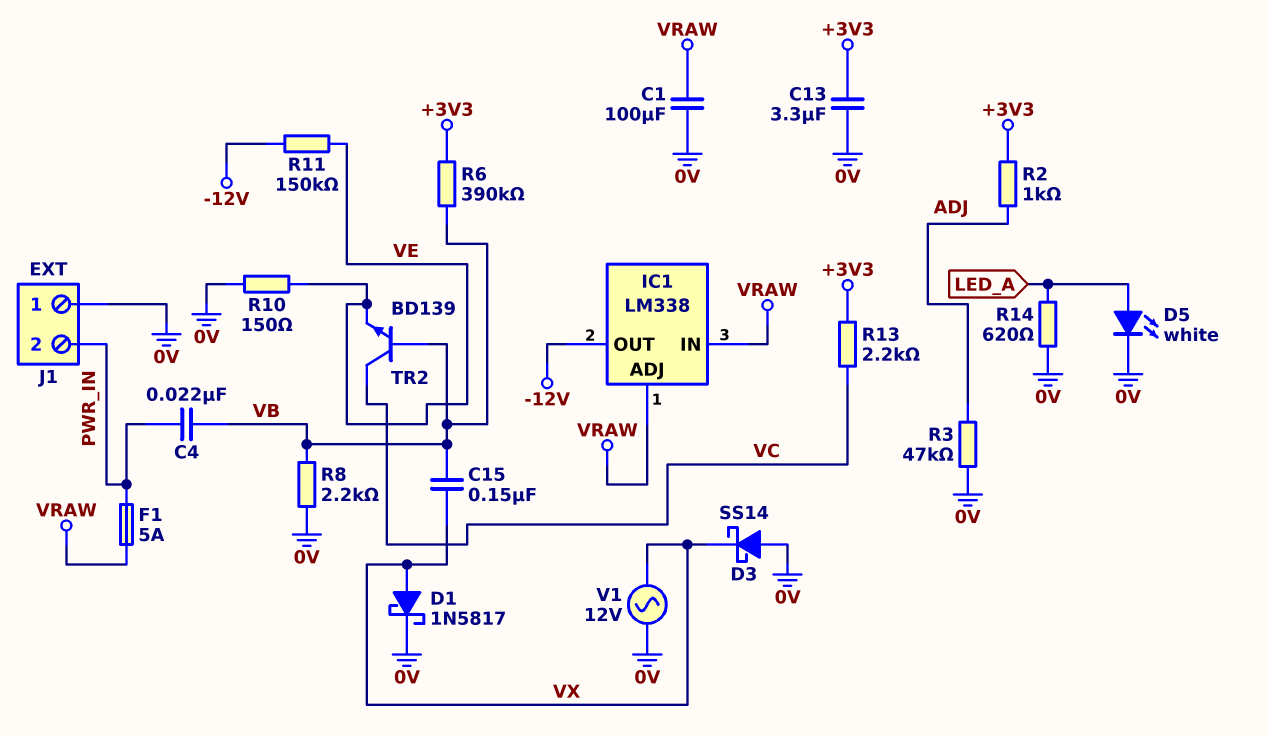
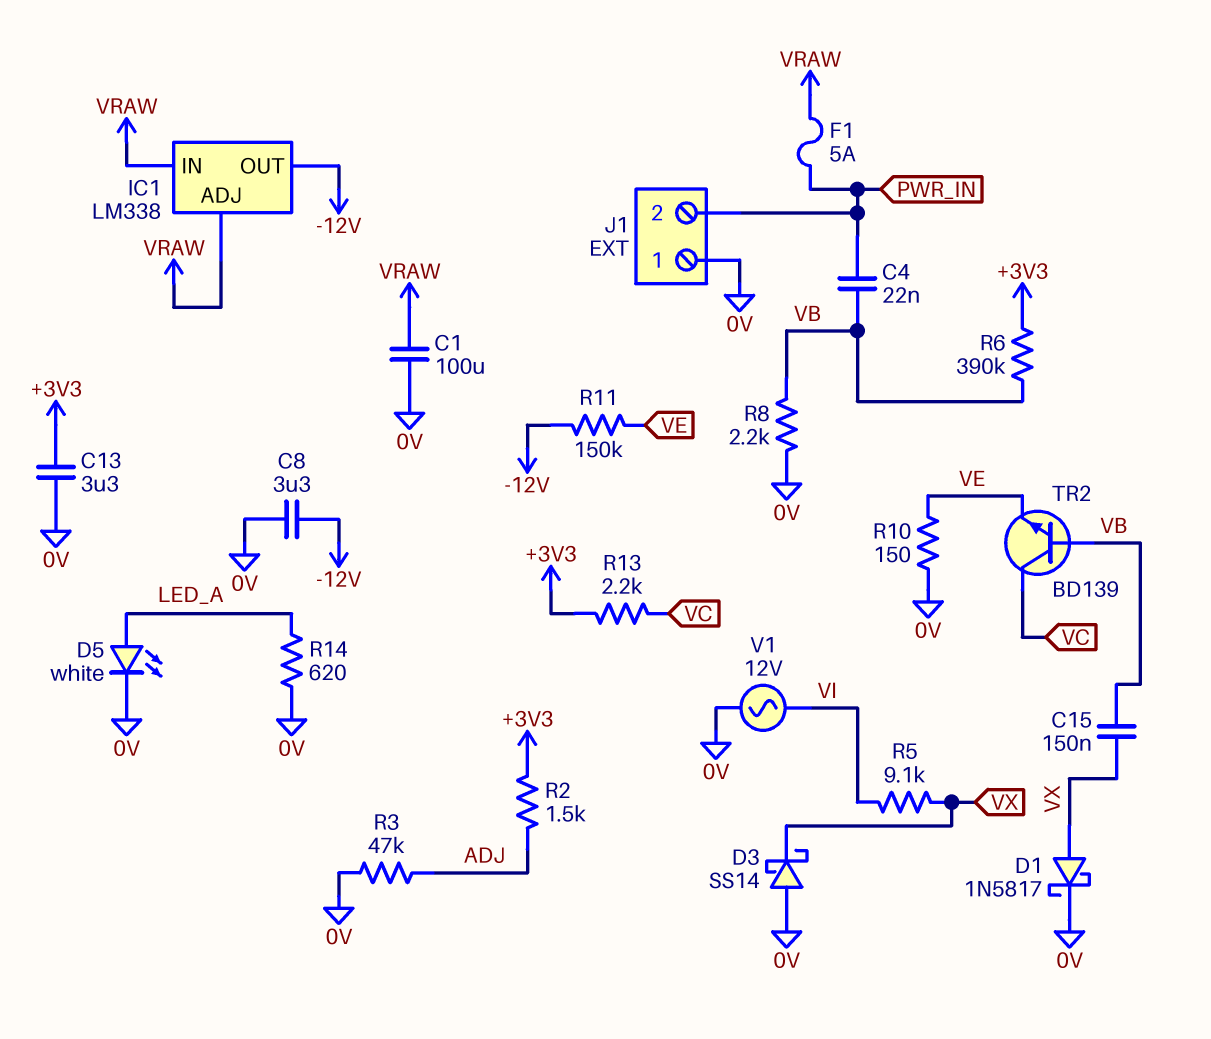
C8: none -> 3.3uF (-12V, 0V)
R2: 1k (+3V3, ADJ) -> 1.5k (+3V3, ADJ)
R5: none -> 9.1k (VI, VX)
V1: AC 12V (0V, VX) -> AC 12V (0V, VI)

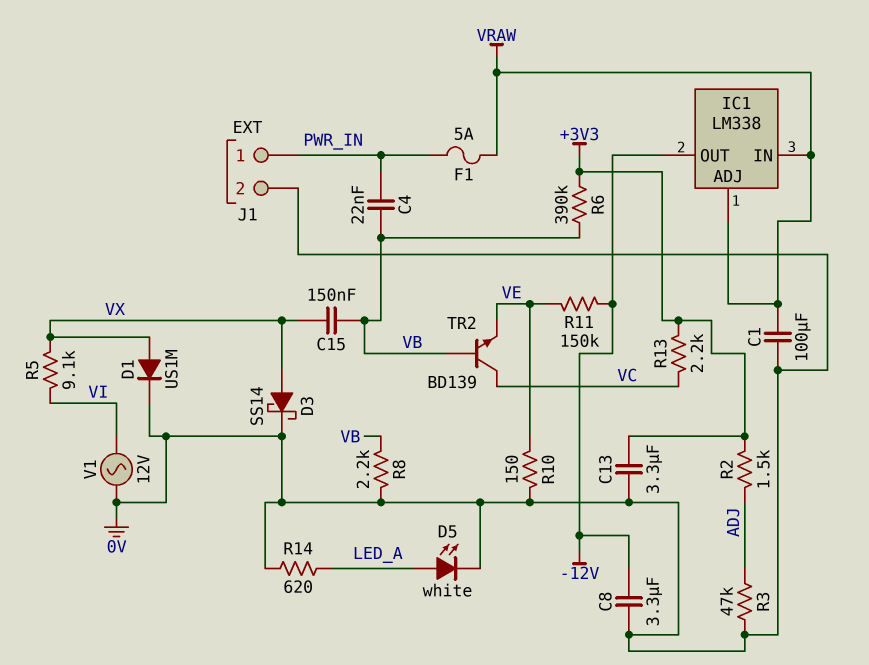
D1: schottky 1N5817 (A VX, K 0V) -> diode US1M (A VX, K 0V)
D3: schottky SS14 (A 0V, K VX) -> schottky SS14 (A VX, K 0V)
J1 pin 1: 0V -> PWR_IN
J1 pin 2: PWR_IN -> 0V

